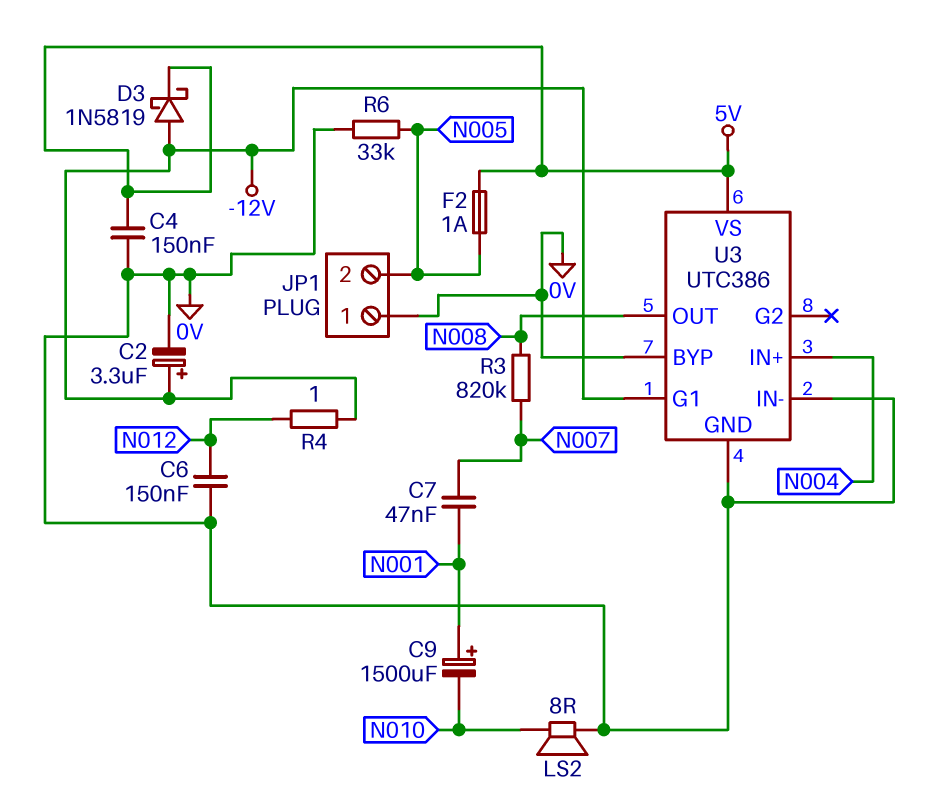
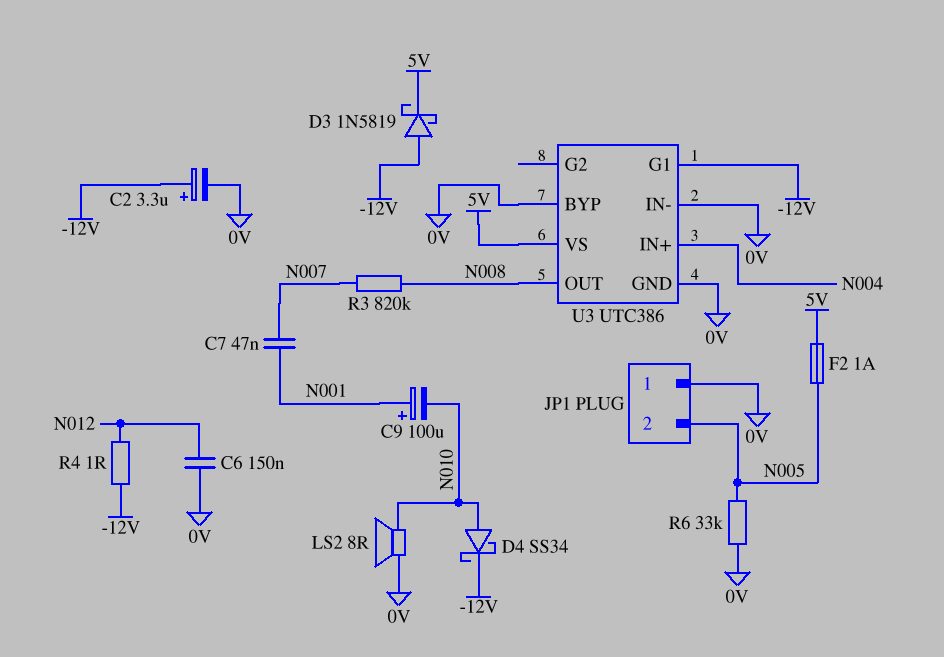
C4: 150nF (0V, 5V) -> none
C9: 1500uF (plus N001, minus N010) -> 100uF (plus N001, minus N010)
D4: none -> schottky SS34 (A N010, K -12V)

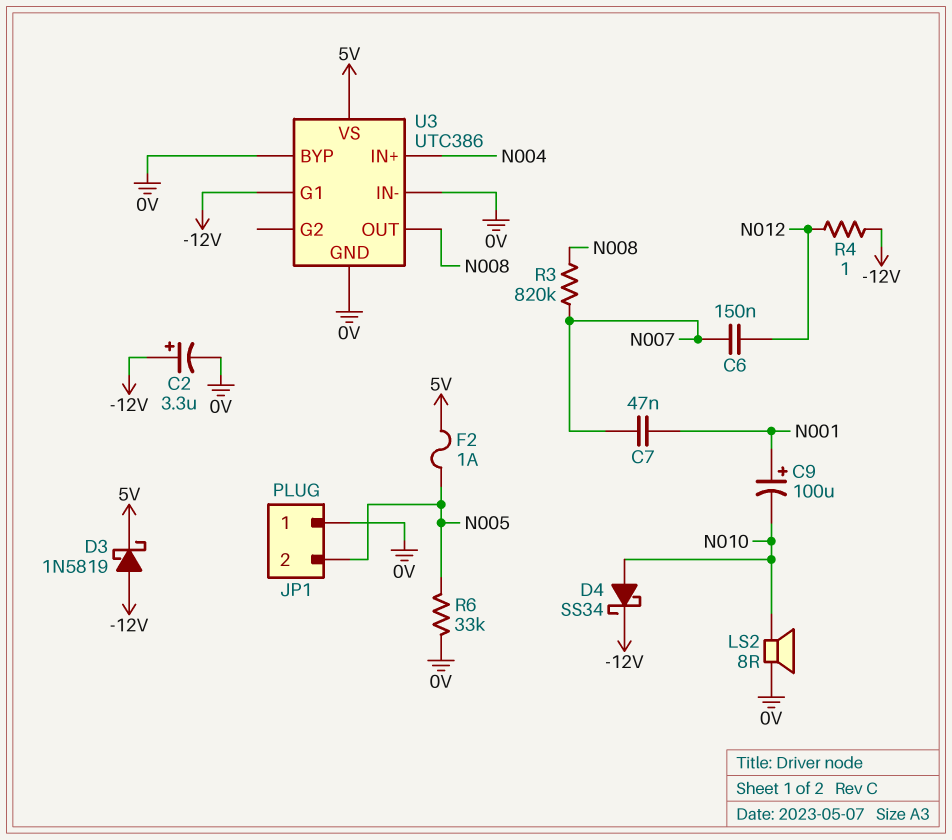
C6: 150nF (0V, N012) -> 150nF (N007, N012)

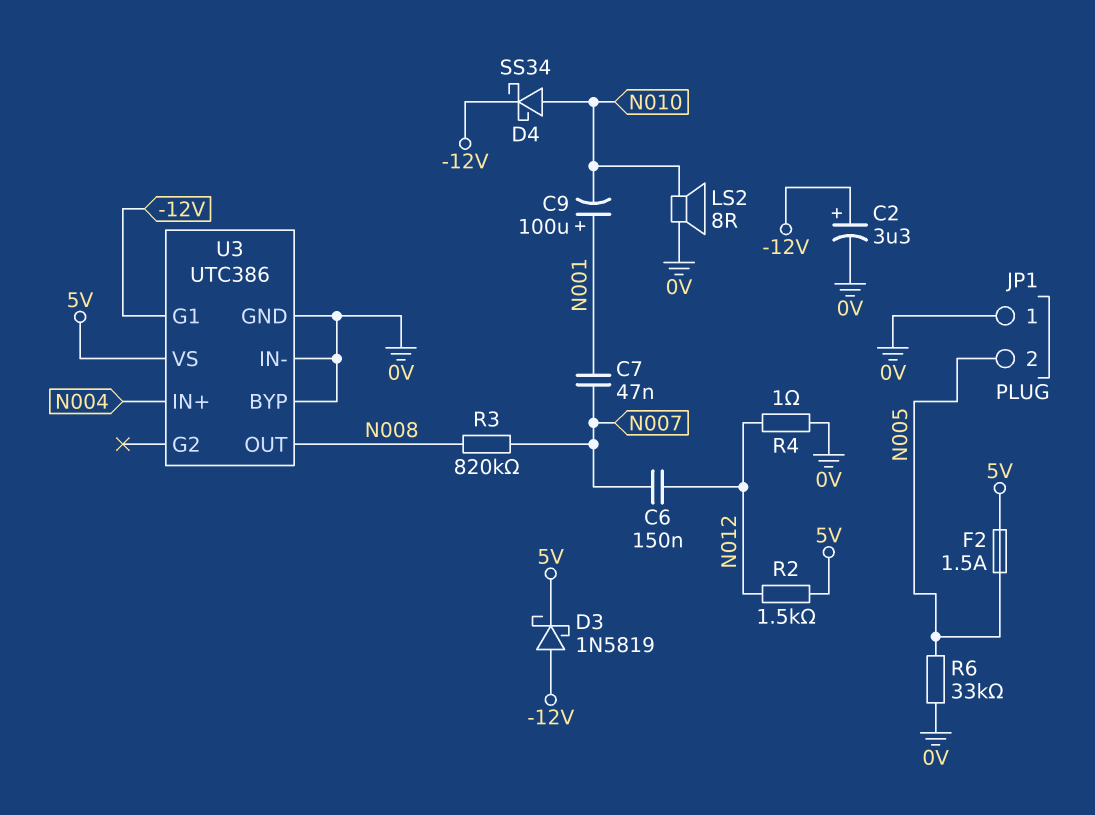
F2: 1A (5V, N005) -> 1.5A (5V, N005)
R2: none -> 1.5k (5V, N012)
R4: 1 (-12V, N012) -> 1 (0V, N012)

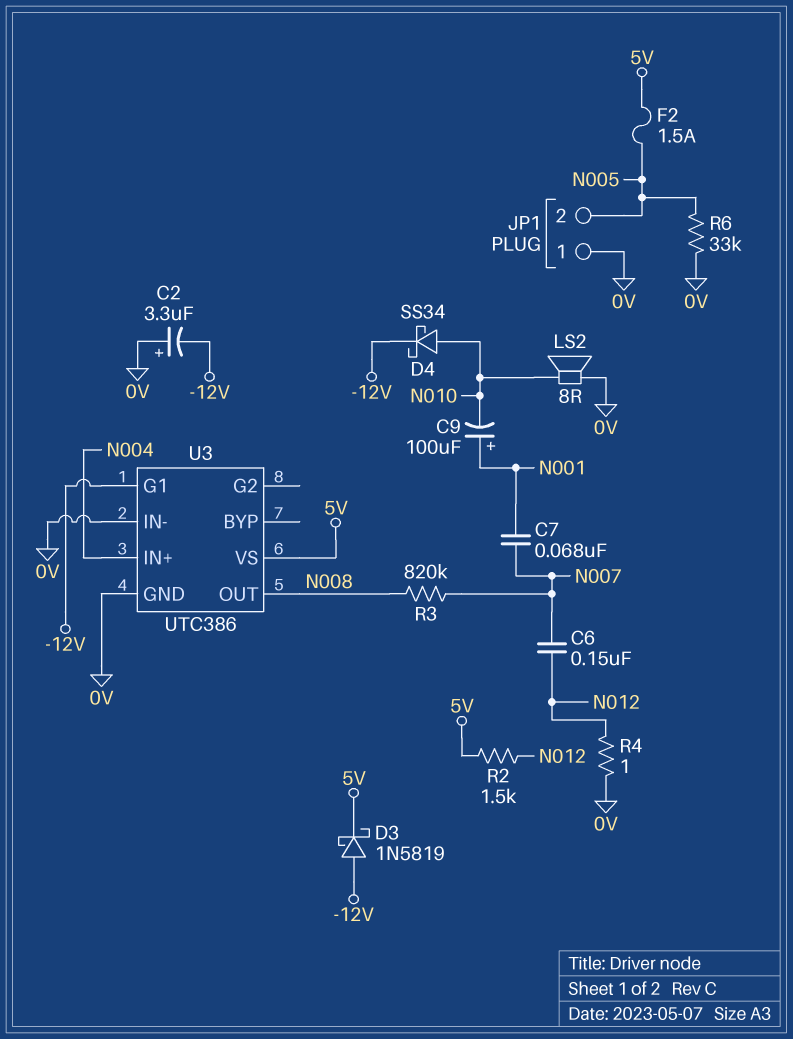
C2: 3.3uF (plus -12V, minus 0V) -> 3.3uF (plus 0V, minus -12V)
C7: 47nF (N001, N007) -> 68nF (N001, N007)
U3 pin BYP: 0V -> none

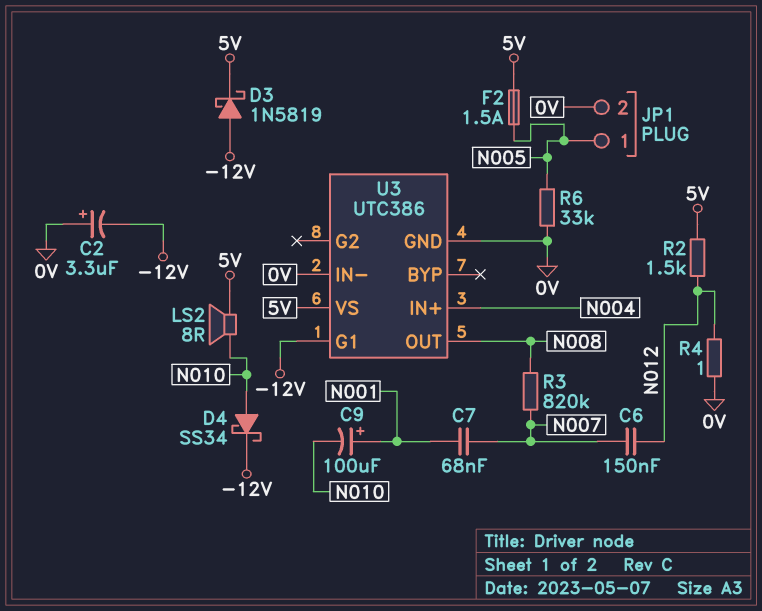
JP1 pin 1: 0V -> N005
JP1 pin 2: N005 -> 0V
LS2: speaker 8R (0V, N010) -> speaker 8R (5V, N010)

